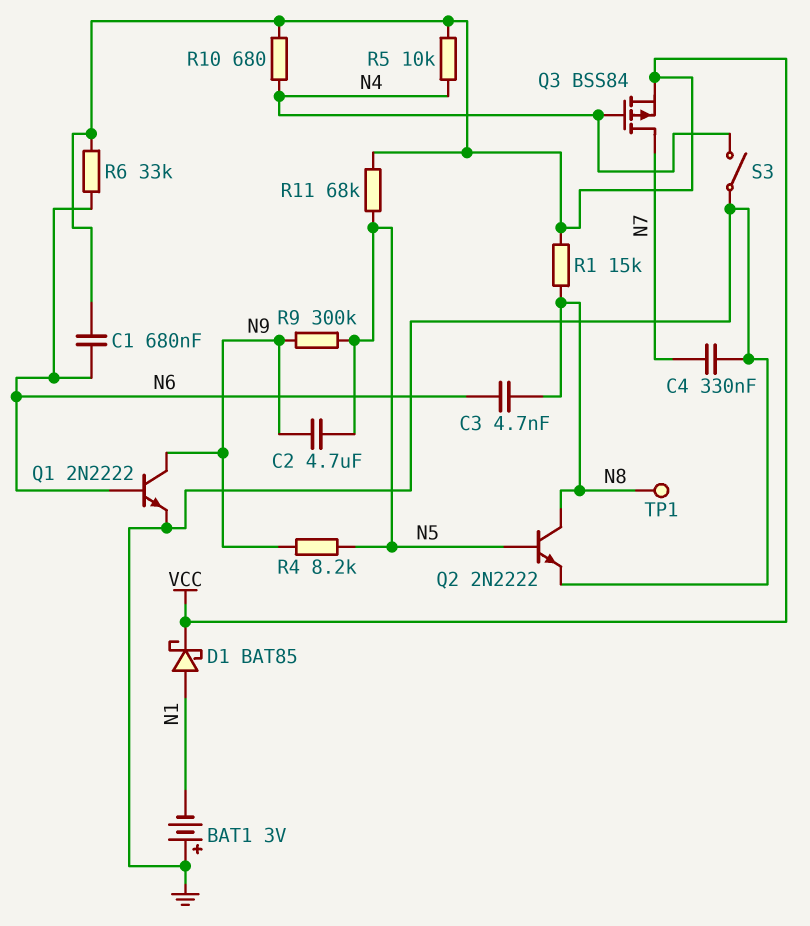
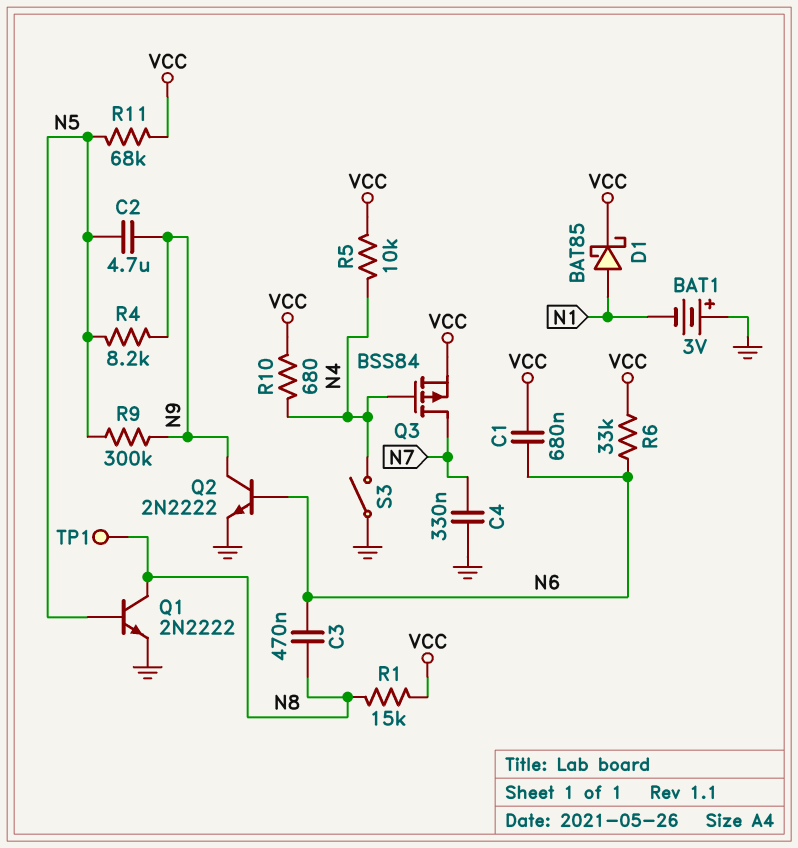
C3: 4.7nF (N6, N8) -> 470nF (N6, N8)
Q1: NPN 2N2222 (B N6, C N9, E GND) -> NPN 2N2222 (B N5, C N8, E GND)
Q2: NPN 2N2222 (B N5, C N8, E GND) -> NPN 2N2222 (B N6, C N9, E GND)

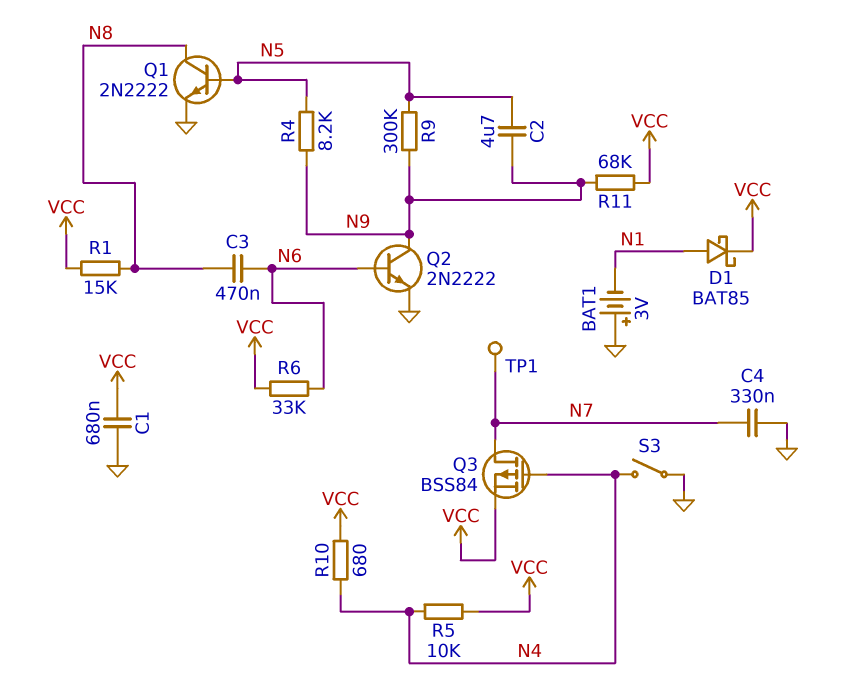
C1: 680nF (N6, VCC) -> 680nF (GND, VCC)
R11: 68k (N5, VCC) -> 68k (N9, VCC)
TP1: test point (N8) -> test point (N7)

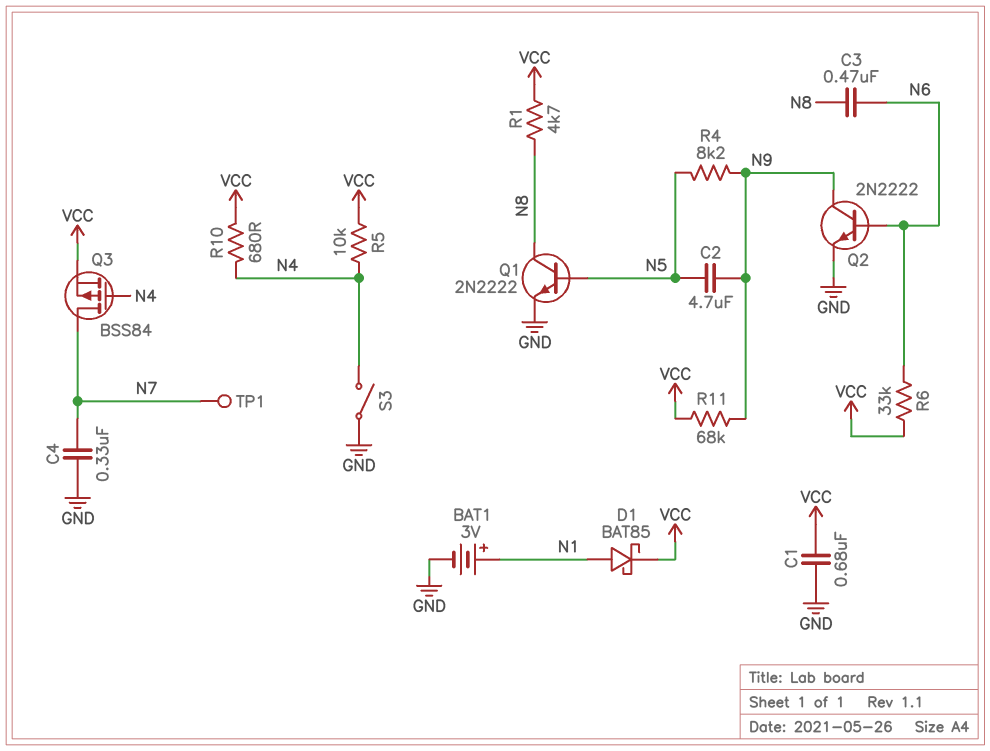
BAT1: 3V (plus GND, minus N1) -> 3V (plus N1, minus GND)
R1: 15k (N8, VCC) -> 4.7k (N8, VCC)
R9: 300k (N5, N9) -> none

